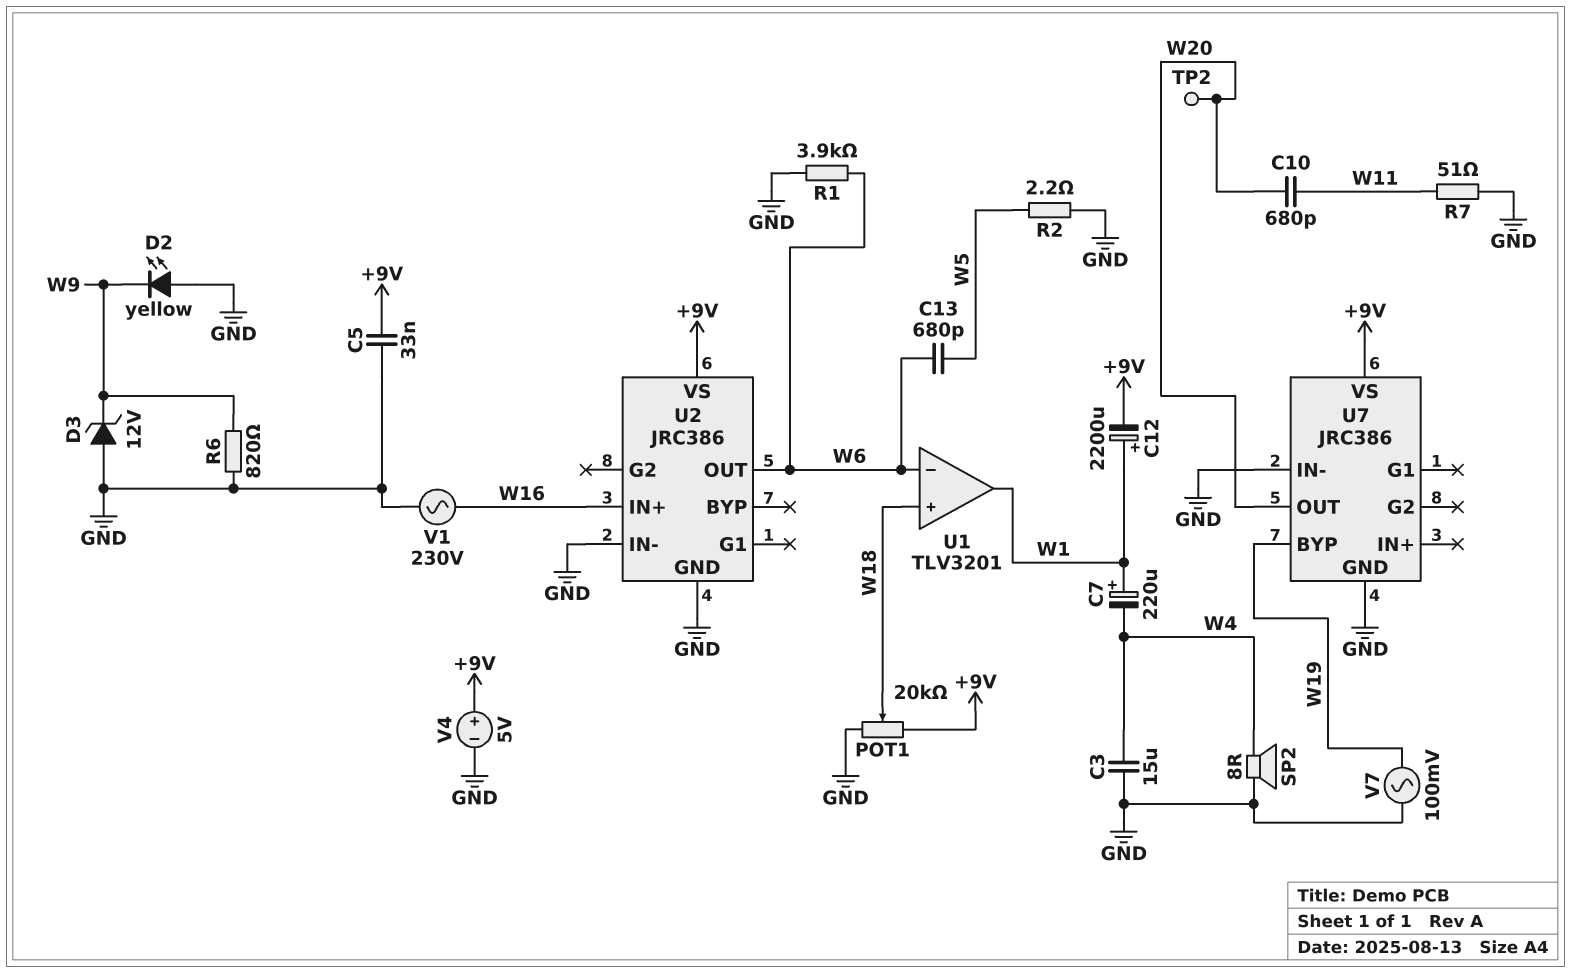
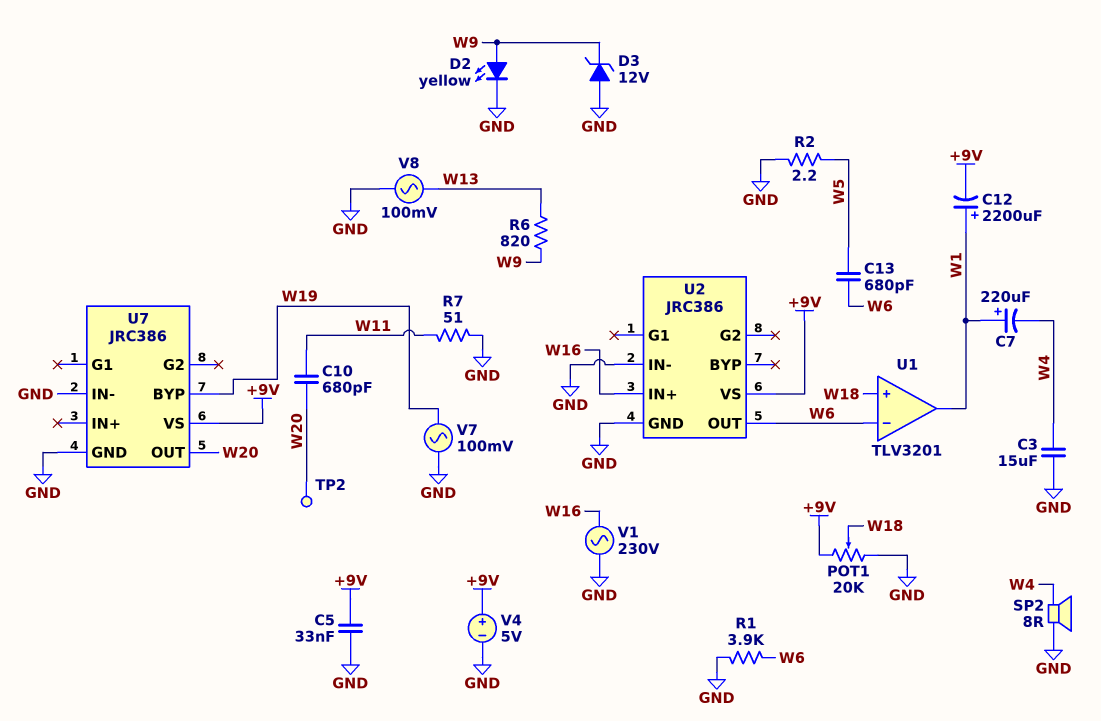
D2: LED yellow (A GND, K W9) -> LED yellow (A W9, K GND)
R6: 820 (GND, W9) -> 820 (W9, W13)
V8: none -> AC 100mV (GND, W13)

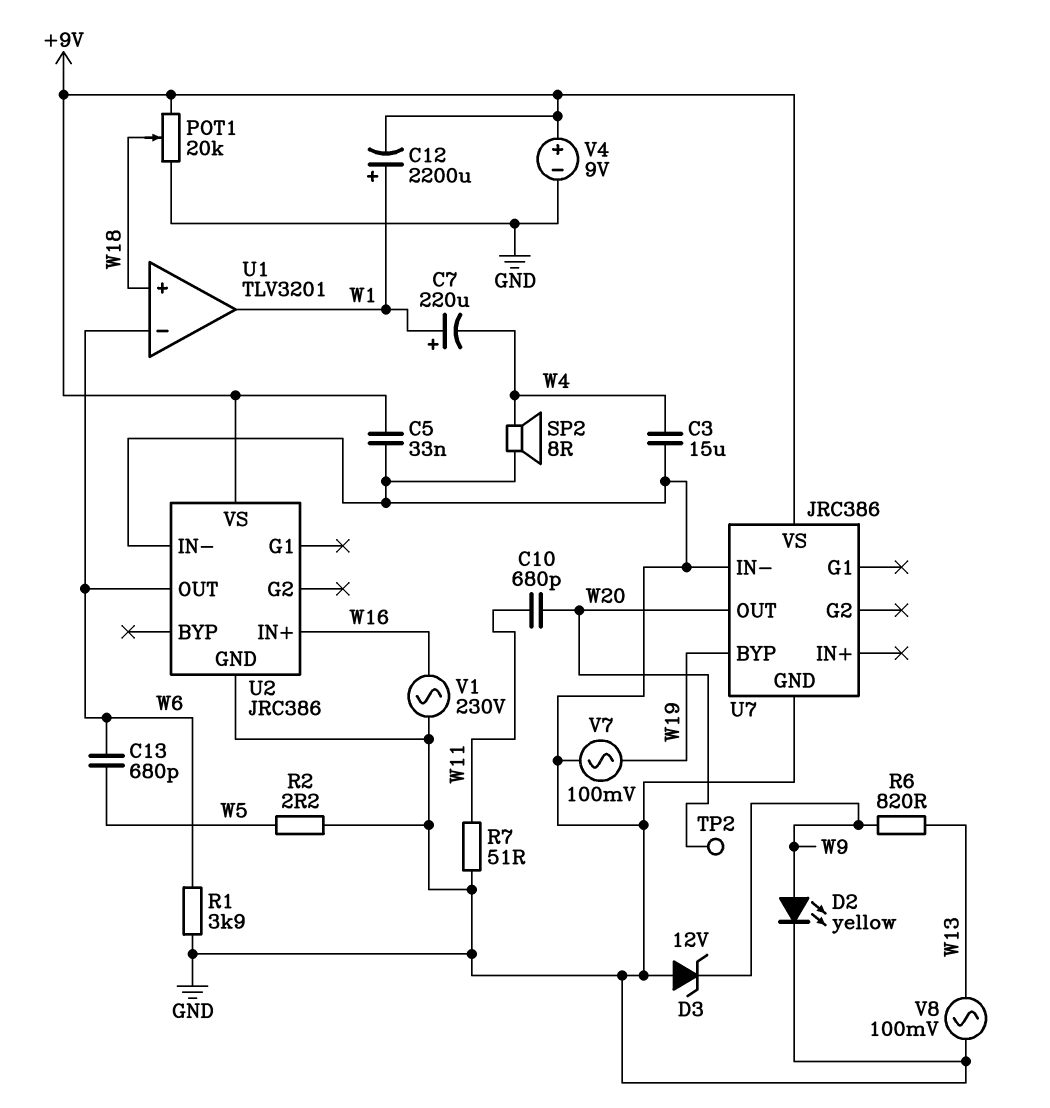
V4: 5V (plus +9V, minus GND) -> 9V (plus +9V, minus GND)

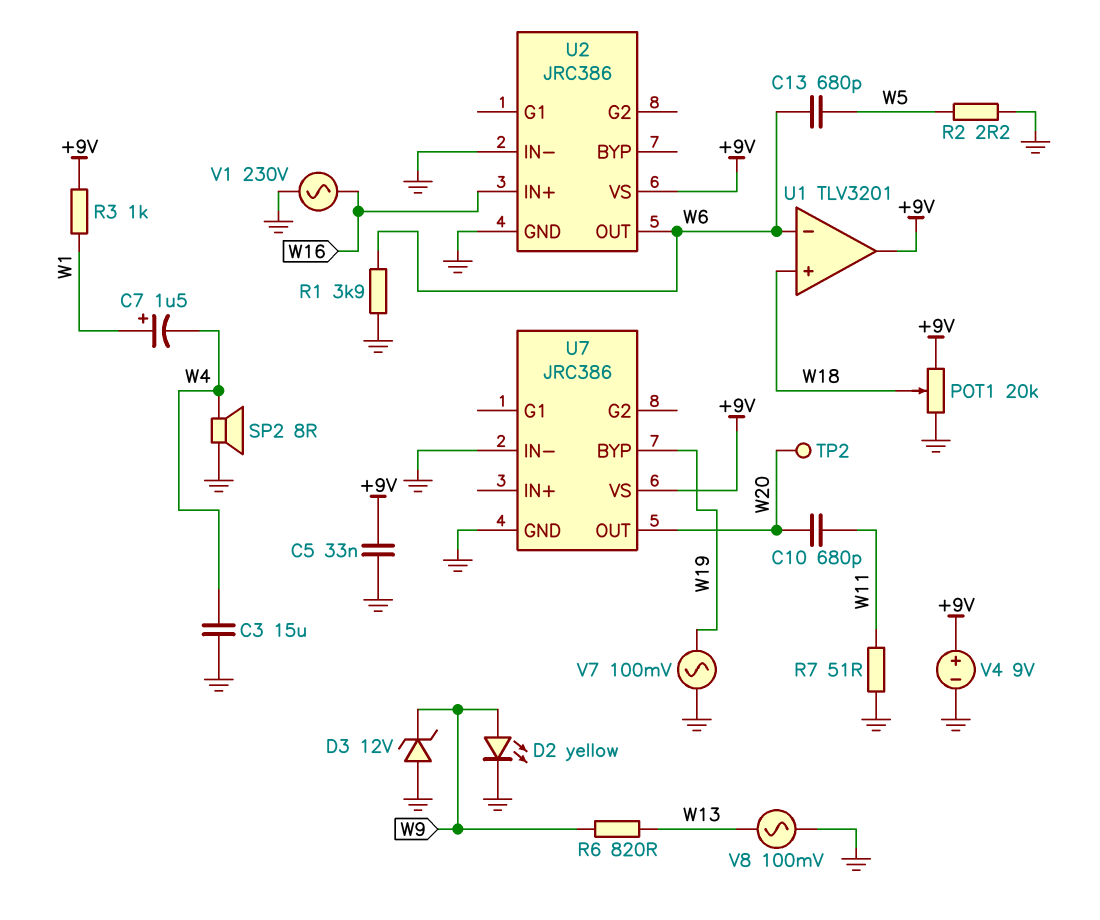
C7: 220uF (plus W1, minus W4) -> 1.5uF (plus W1, minus W4)
C12: 2200uF (plus W1, minus +9V) -> none
R3: none -> 1k (+9V, W1)
U1 pin out: W1 -> +9V

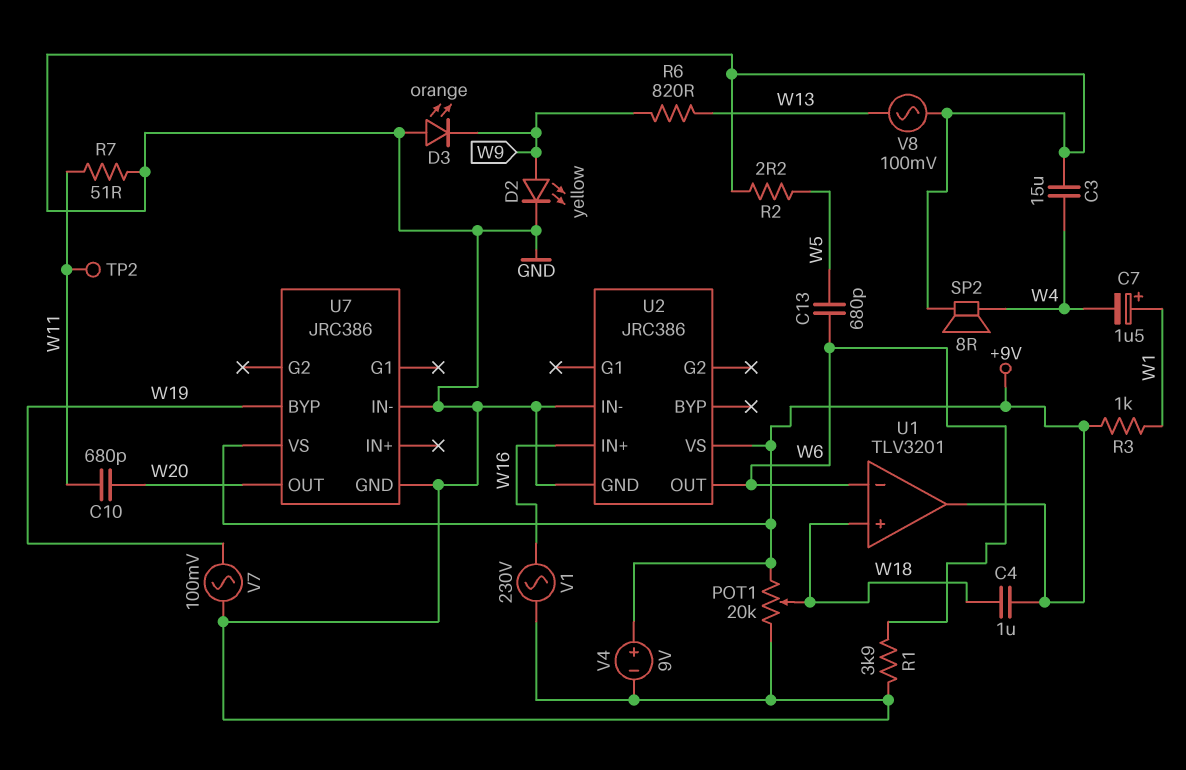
C4: none -> 1uF (+9V, W18)
C5: 33nF (+9V, GND) -> none
D3: zener 12V (A GND, K W9) -> LED orange (A GND, K W9)
TP2: test point (W20) -> test point (W11)

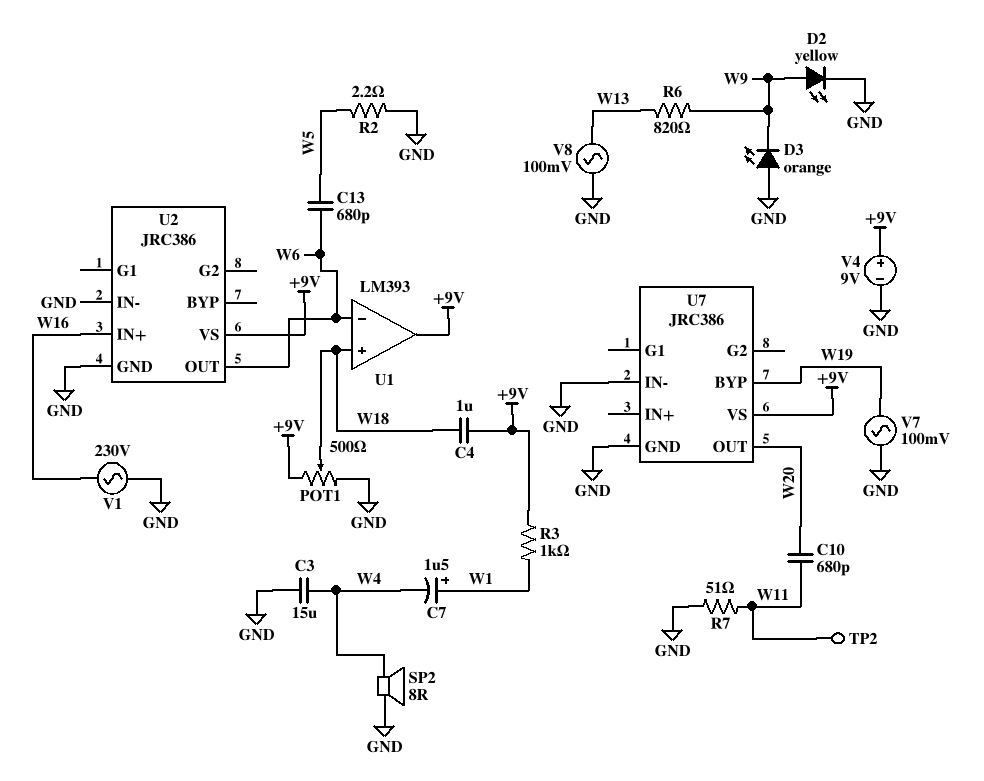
POT1: 20k (+9V, GND, wiper W18) -> 500 (+9V, GND, wiper W18)
R1: 3.9k (GND, W6) -> none
U1: TLV3201 -> LM393

